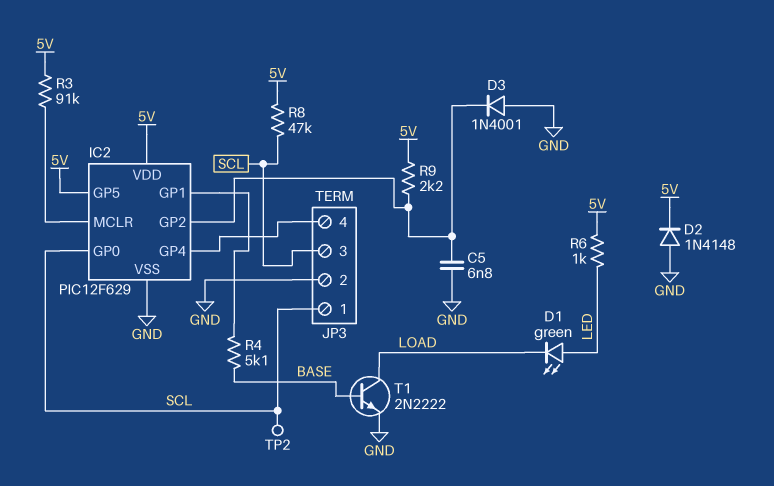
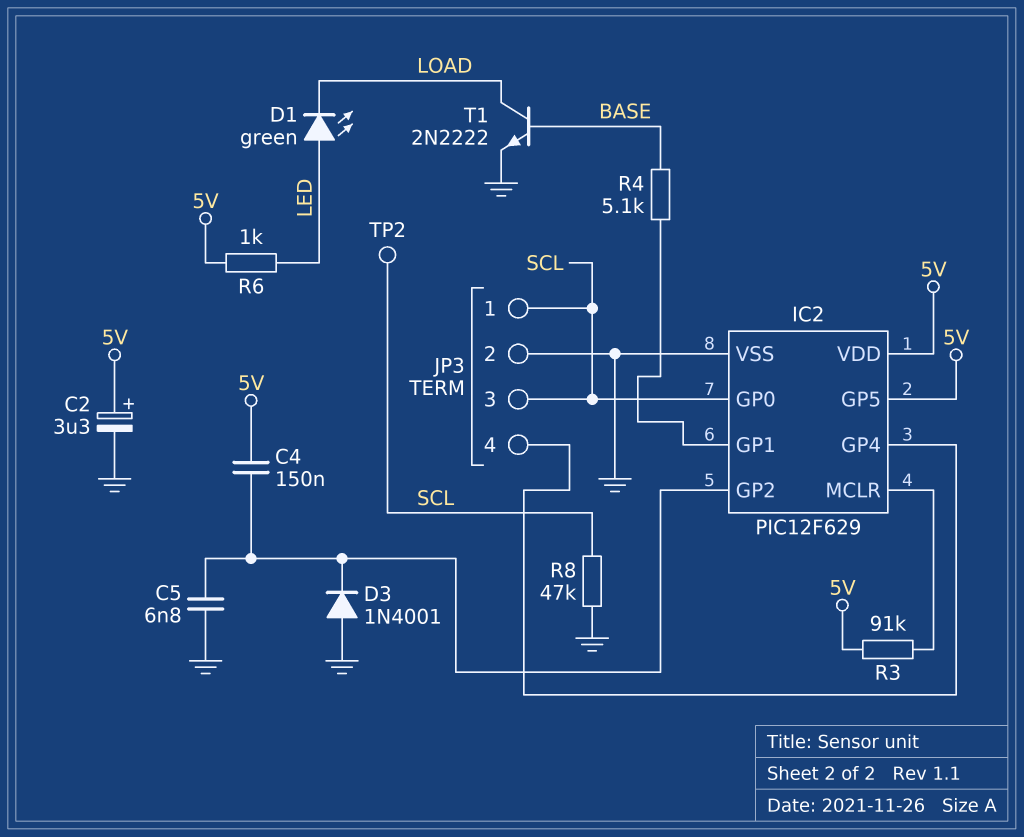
C2: none -> 3.3uF (plus 5V, minus GND)
C4: none -> 150nF (5V, IC2/GP2)
D2: diode 1N4148 (A GND, K 5V) -> none
R8: 47k (5V, SCL) -> 47k (GND, SCL)
R9: 2.2k (5V, IC2/GP2) -> none

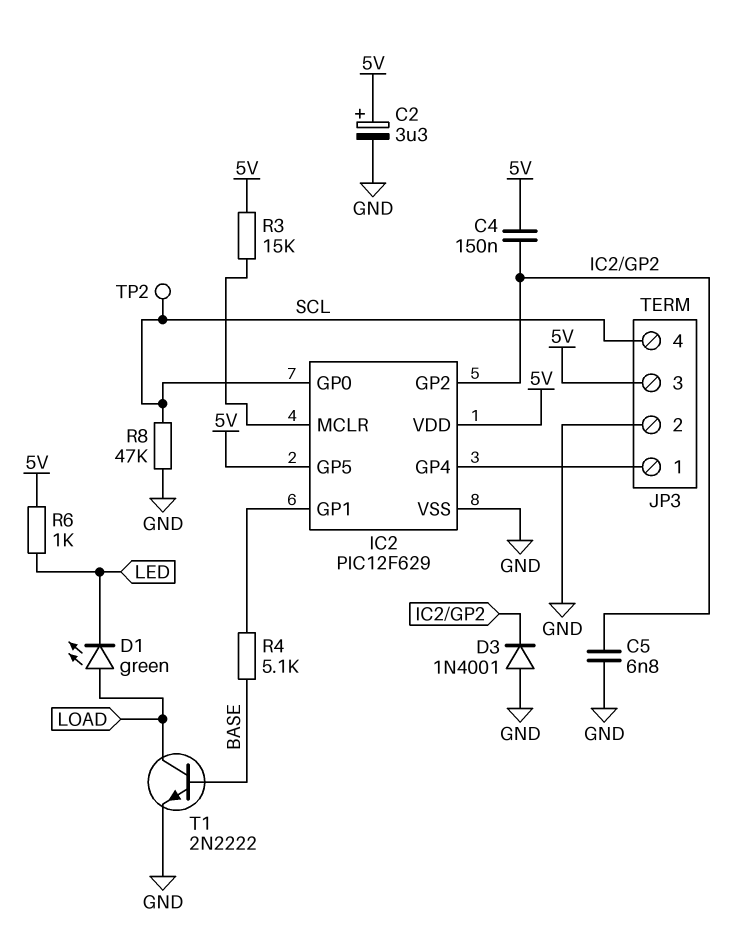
D1: LED green (A LED, K LOAD) -> LED green (A LOAD, K LED)
JP3 pin 1: SCL -> IC2/GP4
JP3 pin 3: SCL -> 5V
JP3 pin 4: IC2/GP4 -> SCL
R3: 91k (5V, IC2/MCLR) -> 15k (5V, IC2/MCLR)

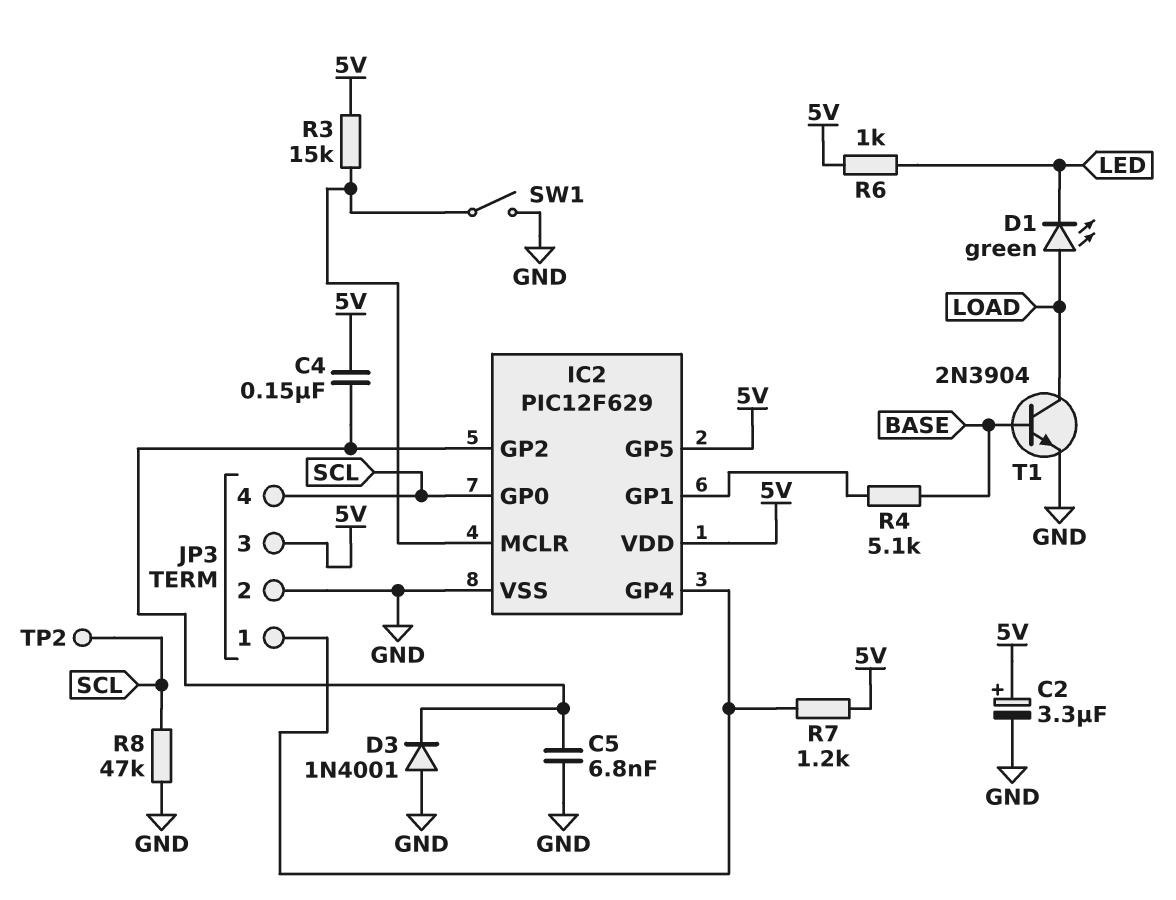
R7: none -> 1.2k (5V, IC2/GP4)
SW1: none -> switch (GND, IC2/MCLR)
T1: NPN 2N2222 (B BASE, C LOAD, E GND) -> NPN 2N3904 (B BASE, C LOAD, E GND)

